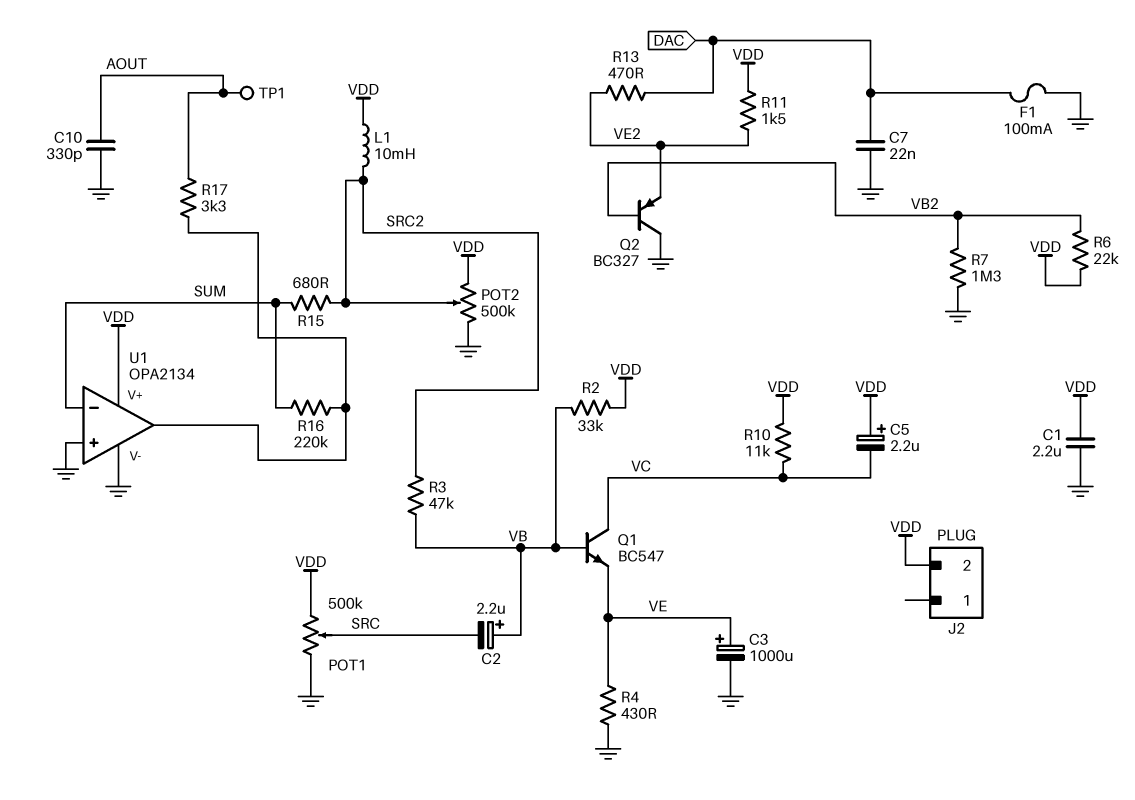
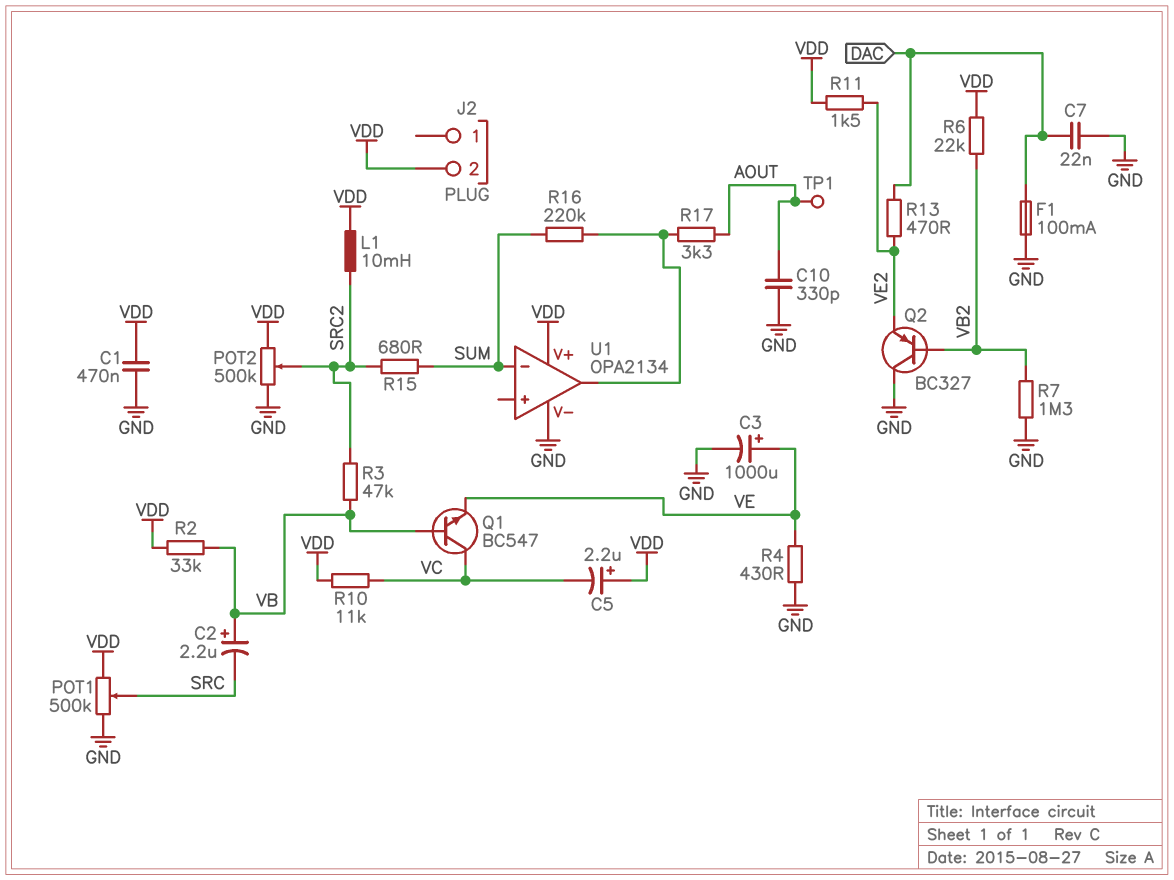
C1: 2.2uF (GND, VDD) -> 470nF (GND, VDD)
U1 pin in+: GND -> none

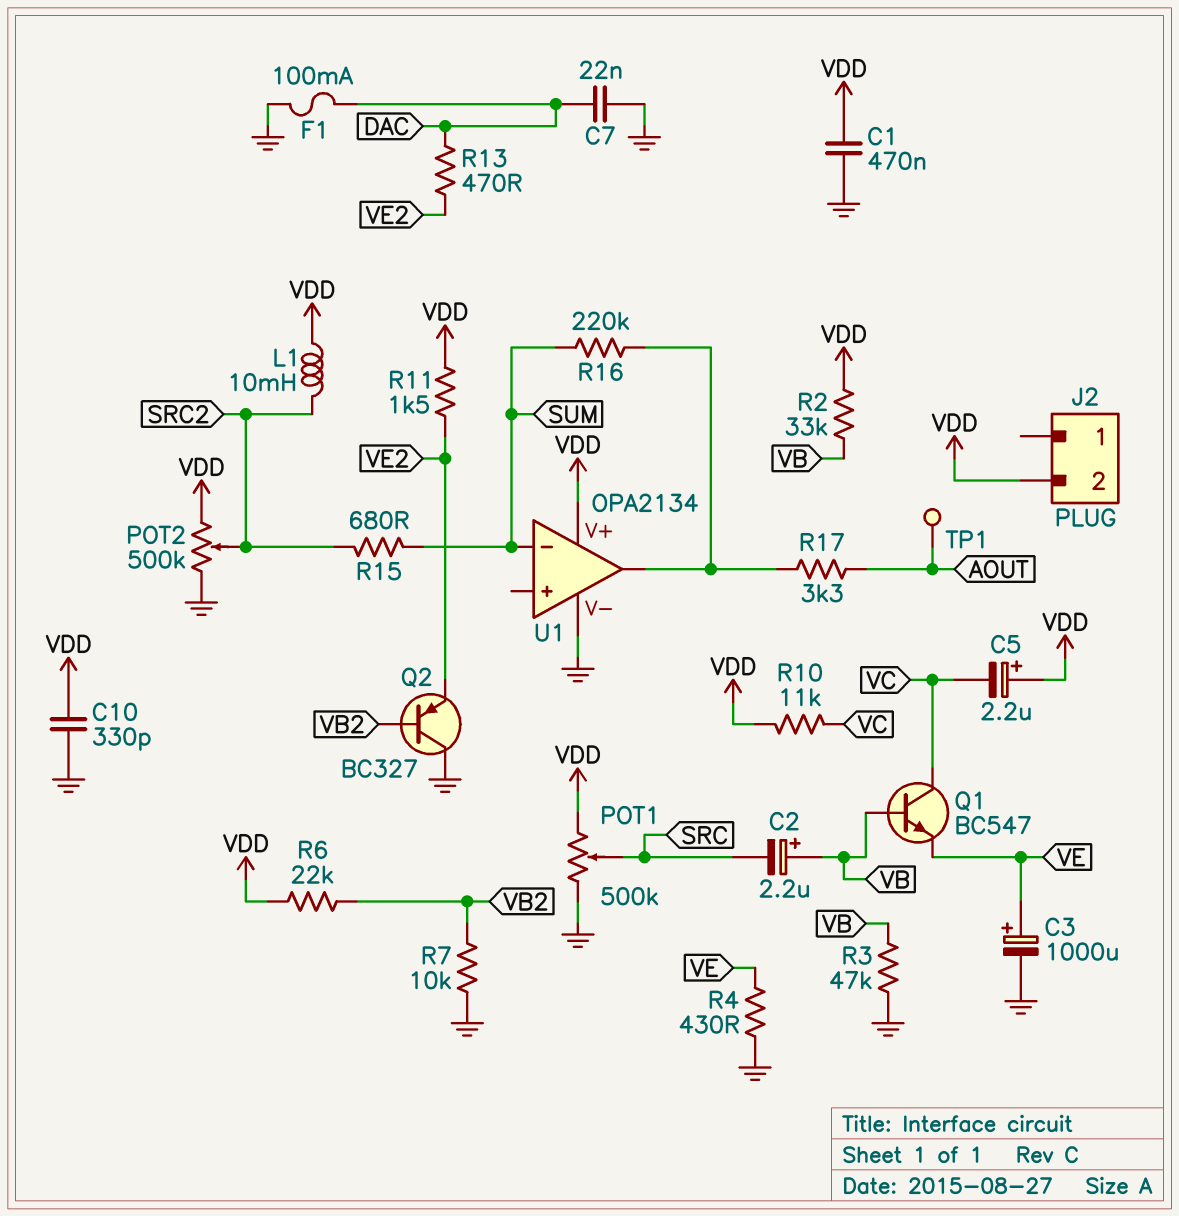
C10: 330pF (AOUT, GND) -> 330pF (GND, VDD)
R3: 47k (SRC2, VB) -> 47k (GND, VB)
R7: 1.3M (GND, VB2) -> 10k (GND, VB2)

